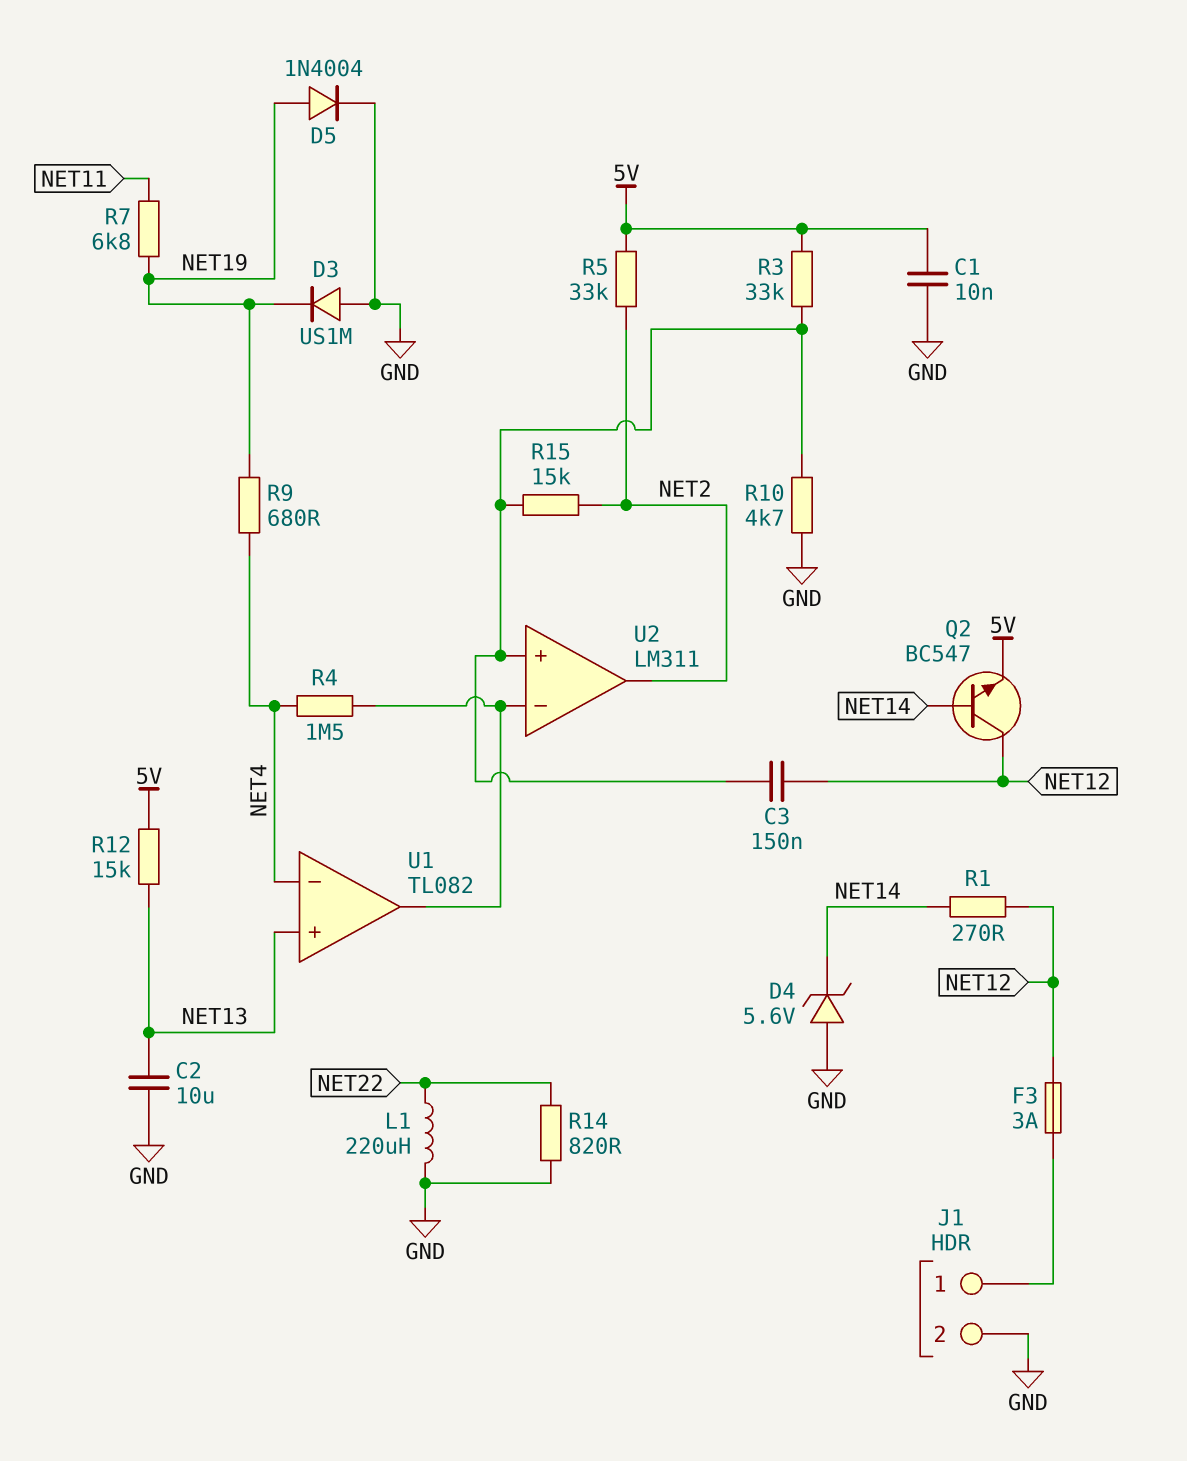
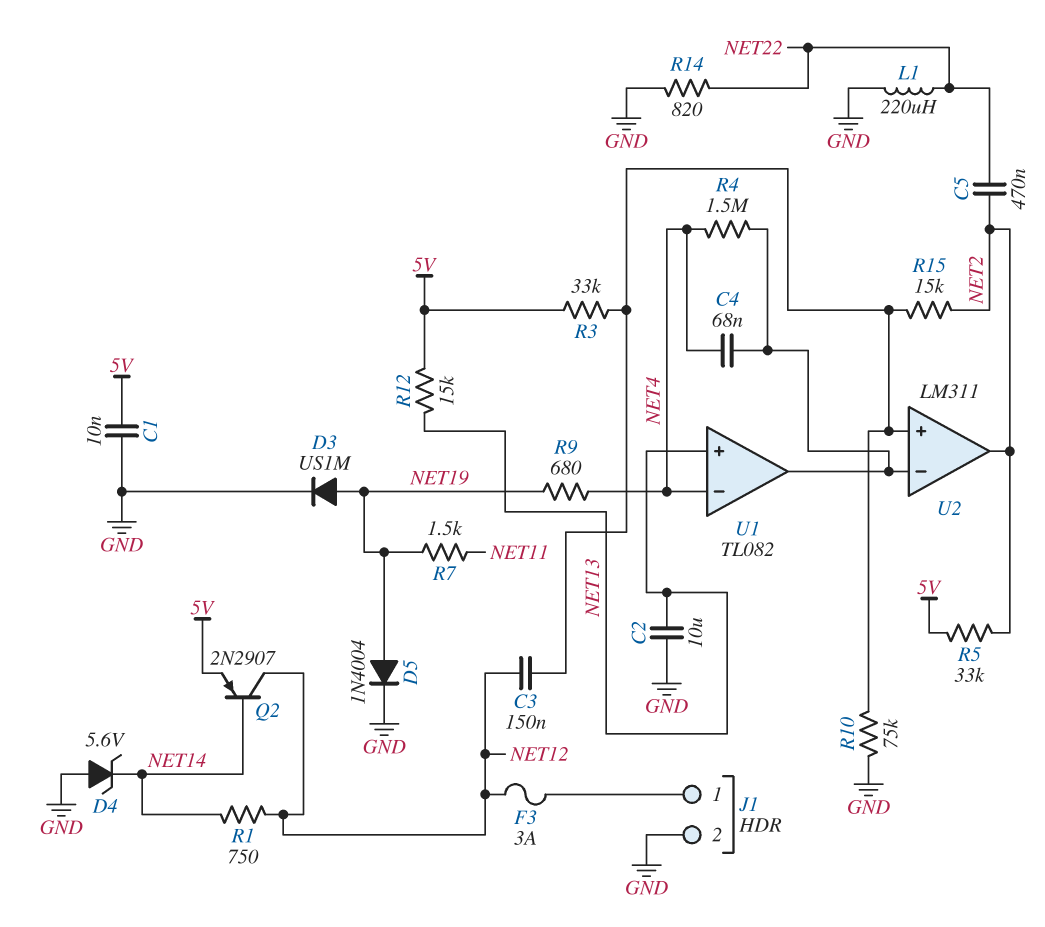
C4: none -> 68nF (NET4, U1/out)
C5: none -> 470nF (NET2, NET22)
D3: diode US1M (A GND, K NET19) -> diode US1M (A NET19, K GND)
Q2: NPN BC547 (B NET14, C NET12, E 5V) -> PNP 2N2907 (B NET14, C NET12, E 5V)
R1: 270 (NET12, NET14) -> 750 (NET12, NET14)
R7: 6.8k (NET11, NET19) -> 1.5k (NET11, NET19)
R10: 4.7k (GND, U2/in+) -> 75k (GND, U2/in+)

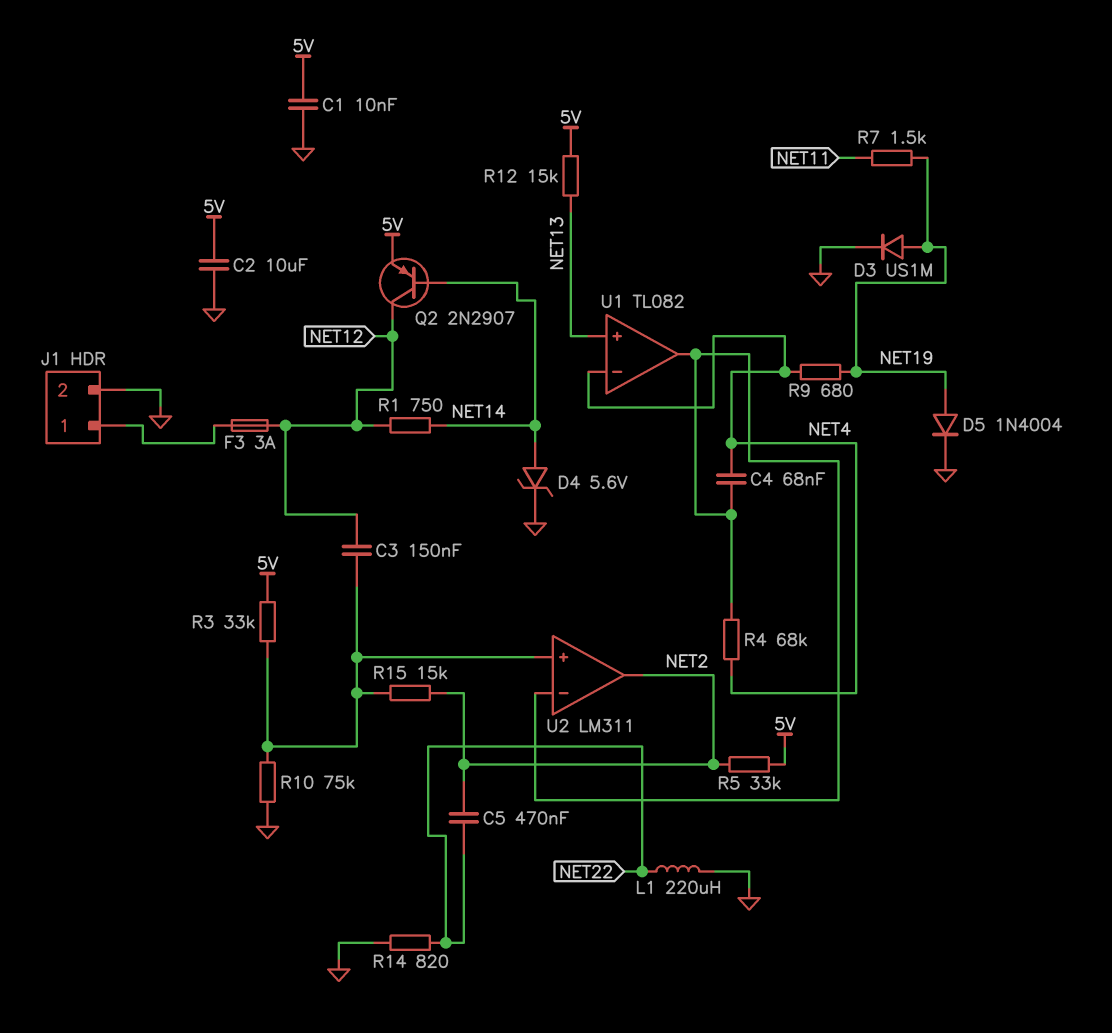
C2: 10uF (GND, NET13) -> 10uF (5V, GND)
D4: zener 5.6V (A GND, K NET14) -> zener 5.6V (A NET14, K GND)
R4: 1.5M (NET4, U1/out) -> 68k (NET4, U1/out)

